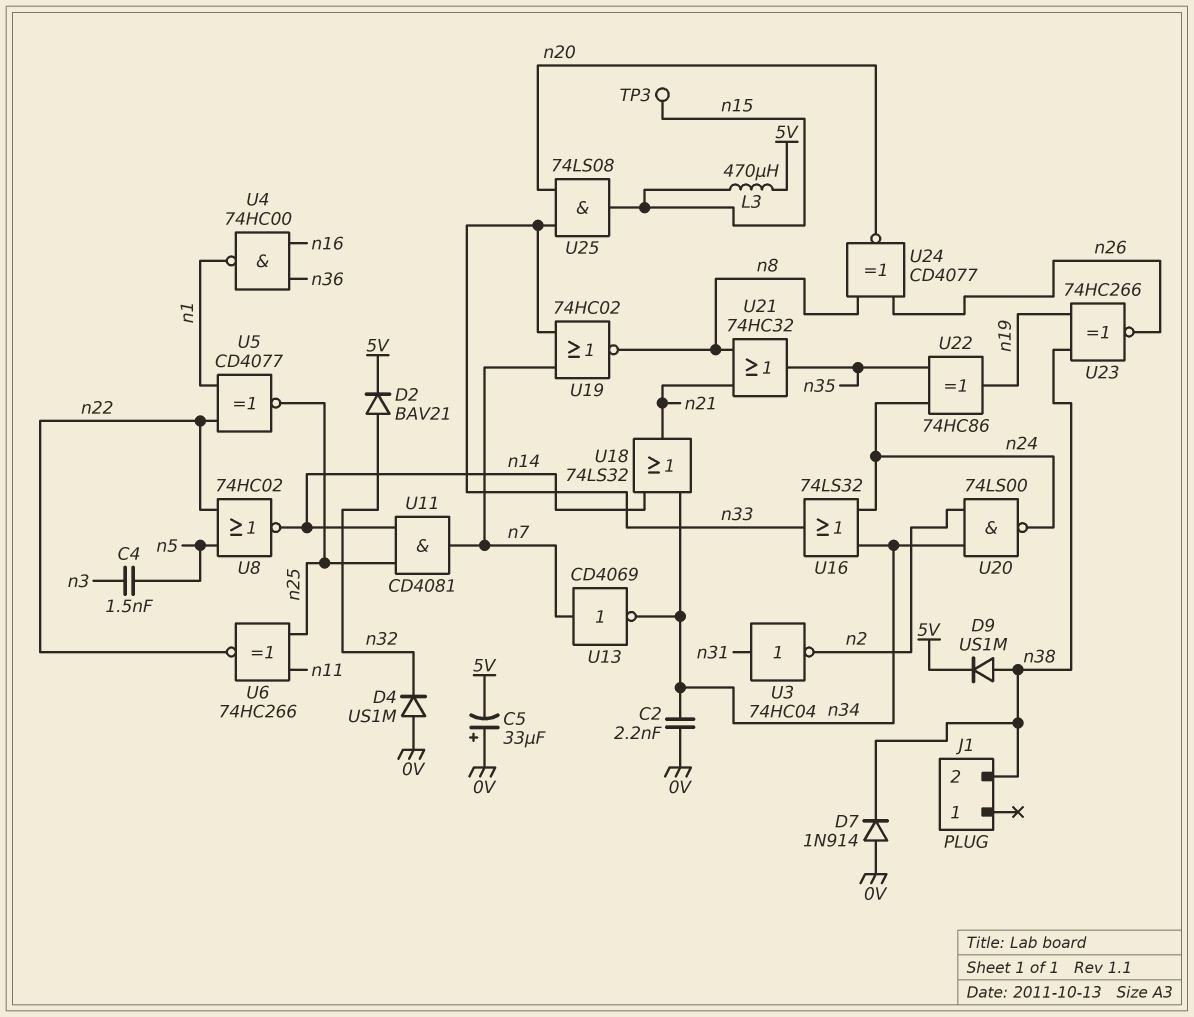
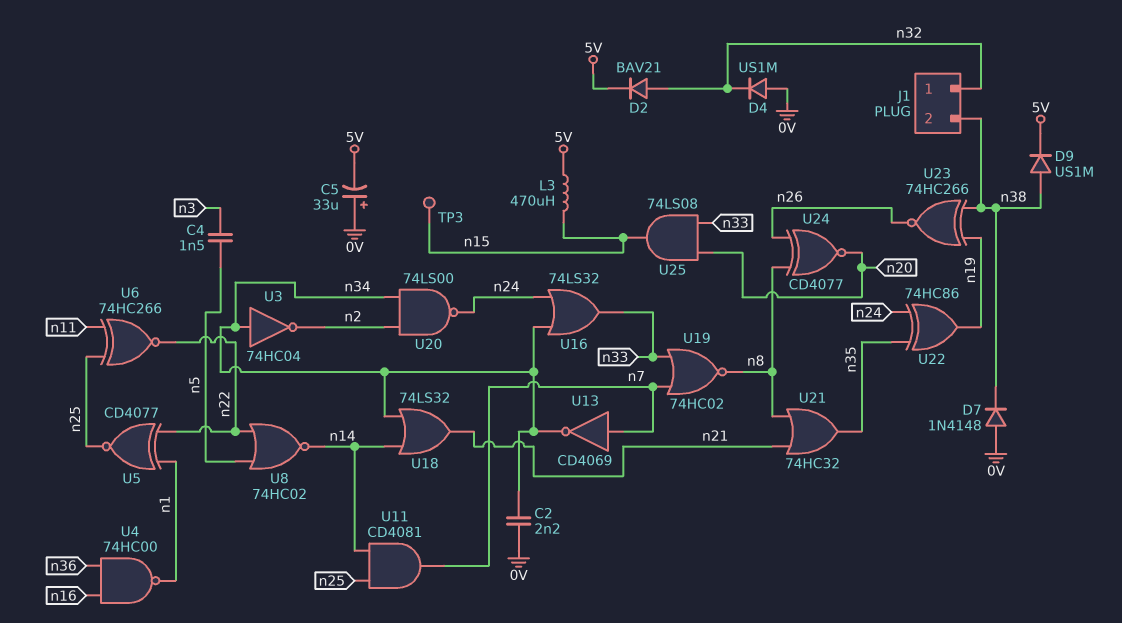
D7: diode 1N914 (A 0V, K n38) -> diode 1N4148 (A 0V, K n38)
J1 pin 1: none -> n32
U3: NOT 74HC04 (in n31, out n2) -> NOT 74HC04 (in n34, out n2)

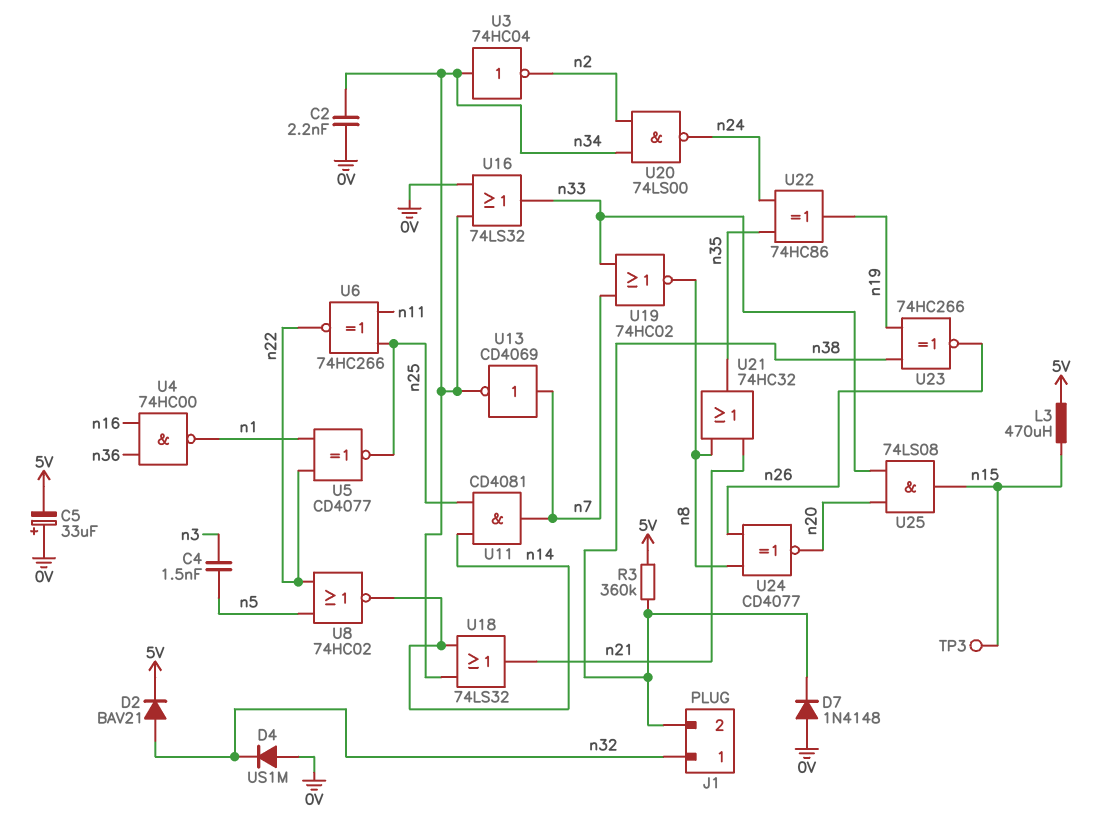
D9: diode US1M (A n38, K 5V) -> none
R3: none -> 360k (5V, n38)
U16: OR 74LS32 (in n24, in n34, out n33) -> OR 74LS32 (in 0V, in n34, out n33)

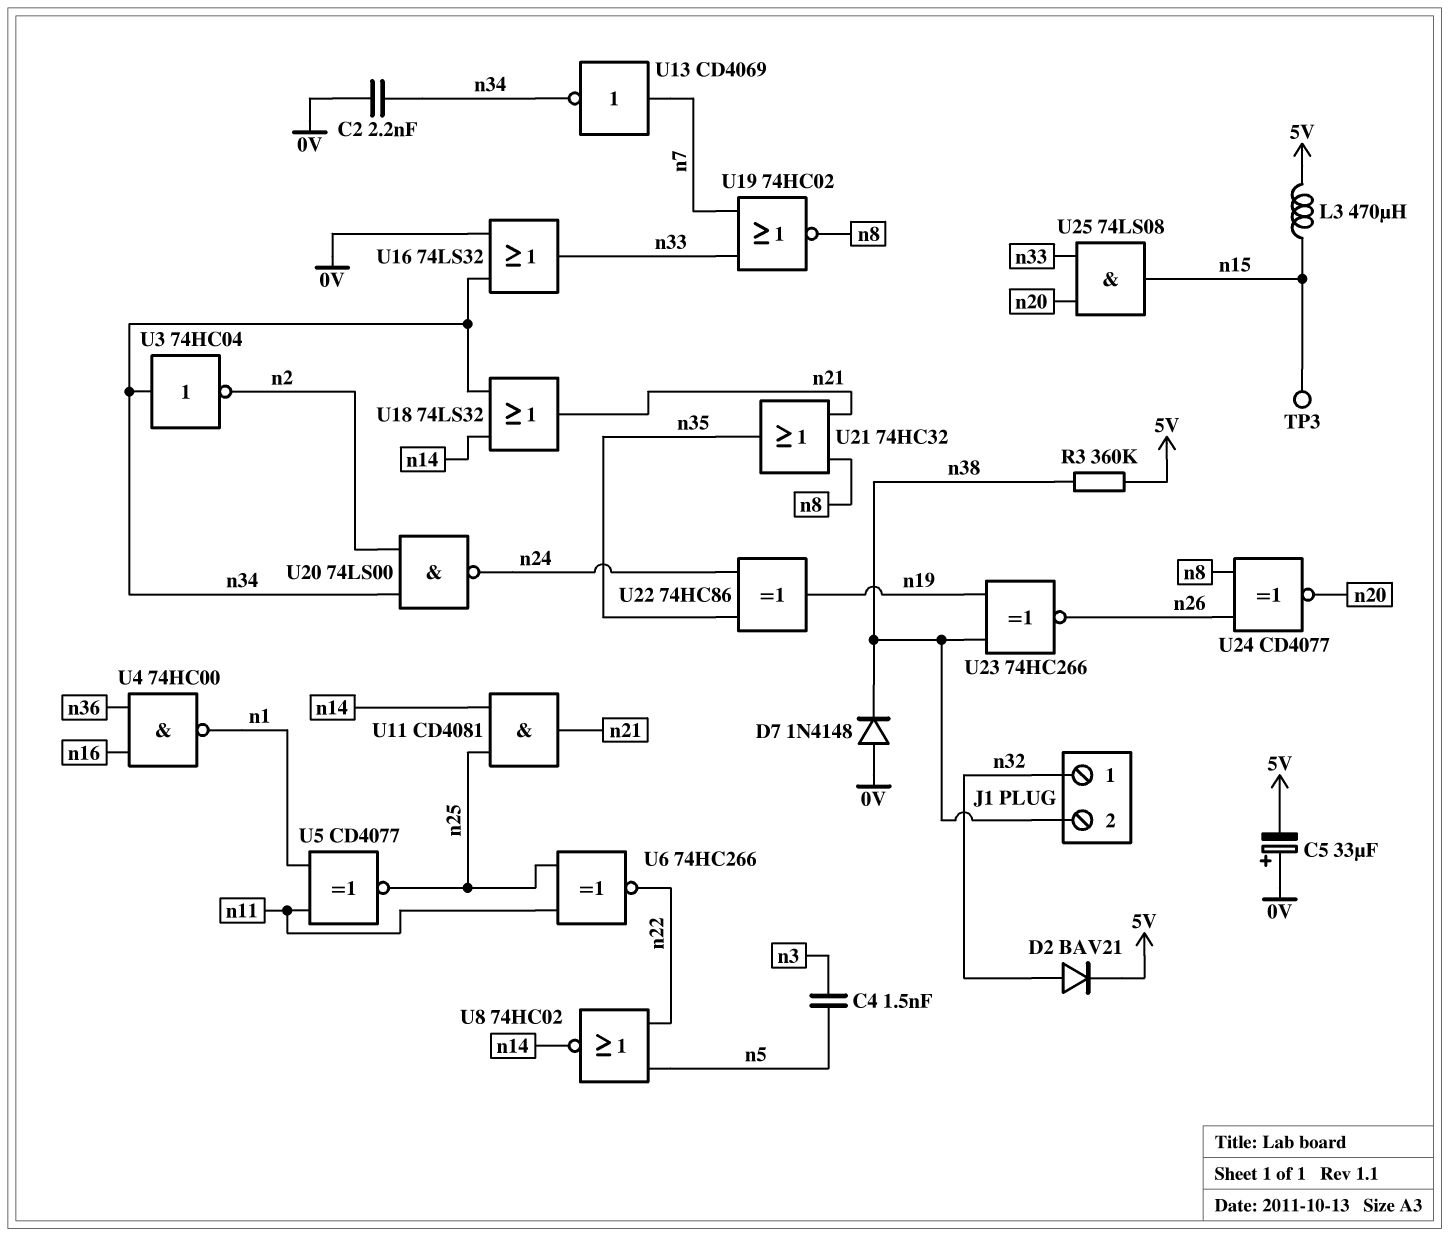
D4: diode US1M (A 0V, K n32) -> none
U5: XNOR CD4077 (in n1, in n22, out n25) -> XNOR CD4077 (in n1, in n11, out n25)
U11: AND CD4081 (in n14, in n25, out n7) -> AND CD4081 (in n14, in n25, out n21)

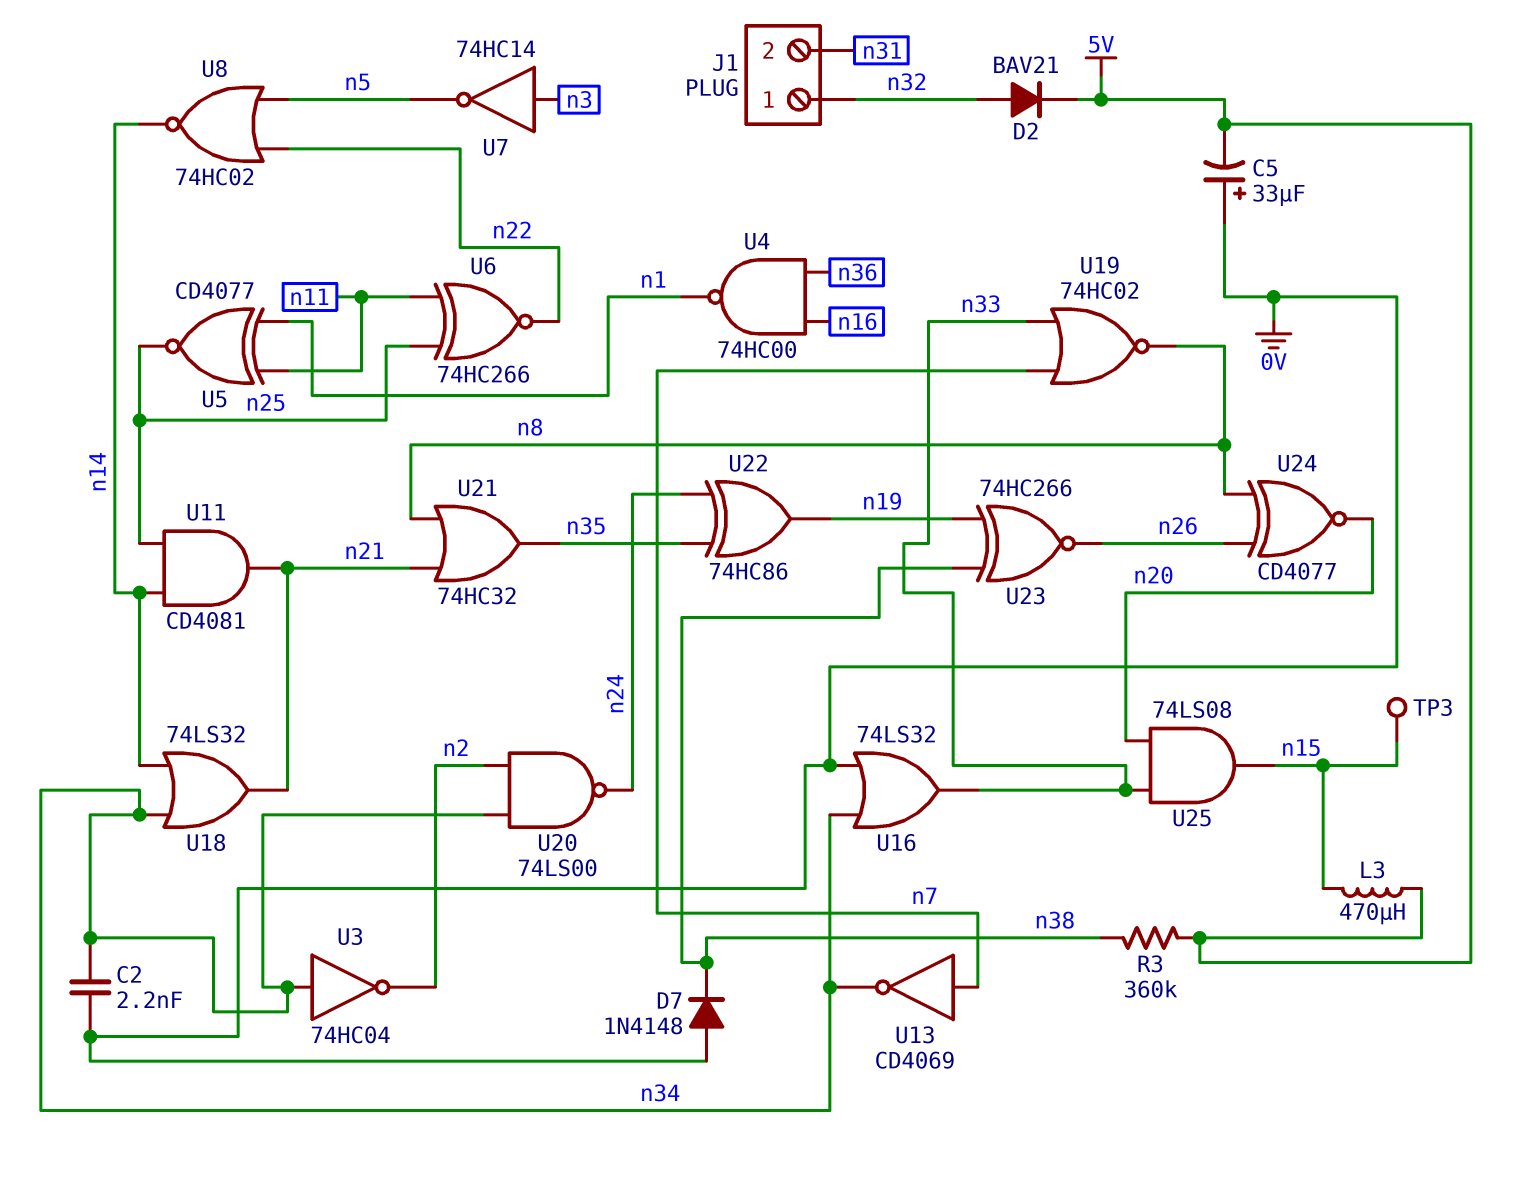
C4: 1.5nF (n3, n5) -> none
J1 pin 2: n38 -> n31
U7: none -> NOT 74HC14 (in n3, out n5)

